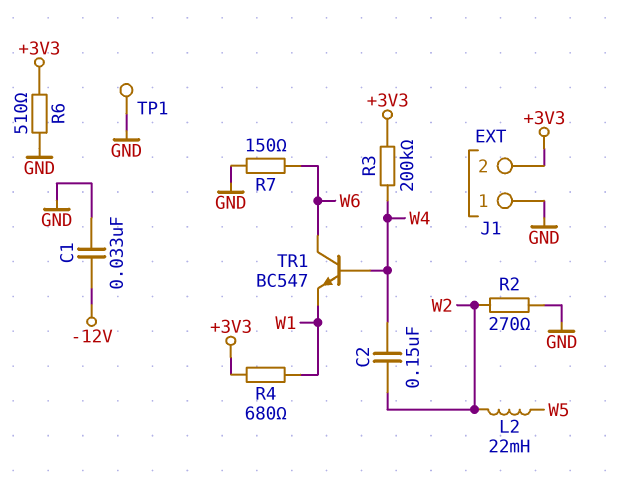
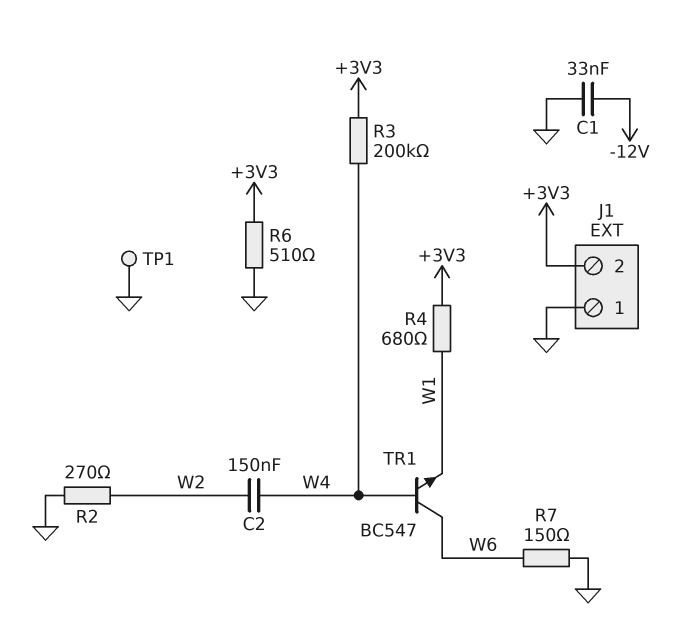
L2: 22mH (W2, W5) -> none

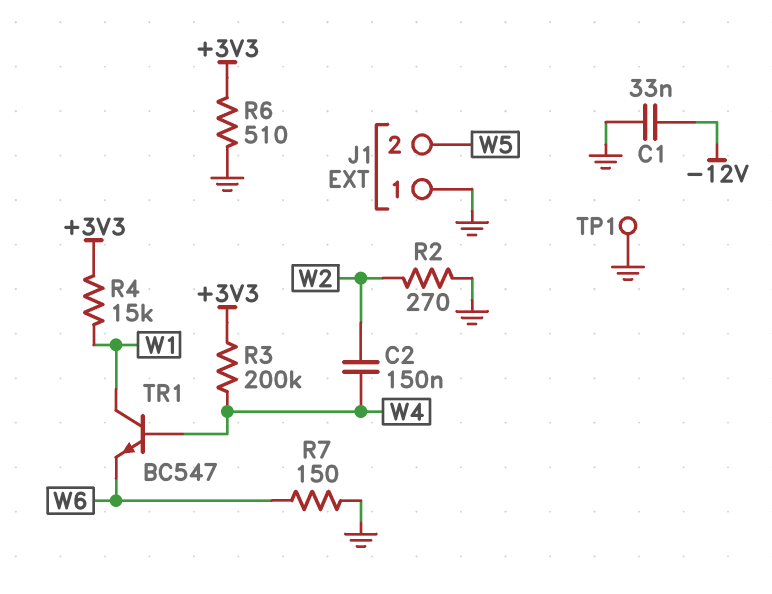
J1 pin 2: +3V3 -> W5
R4: 680 (+3V3, W1) -> 15k (+3V3, W1)
TR1: NPN BC547 (B W4, C W6, E W1) -> NPN BC547 (B W4, C W1, E W6)

